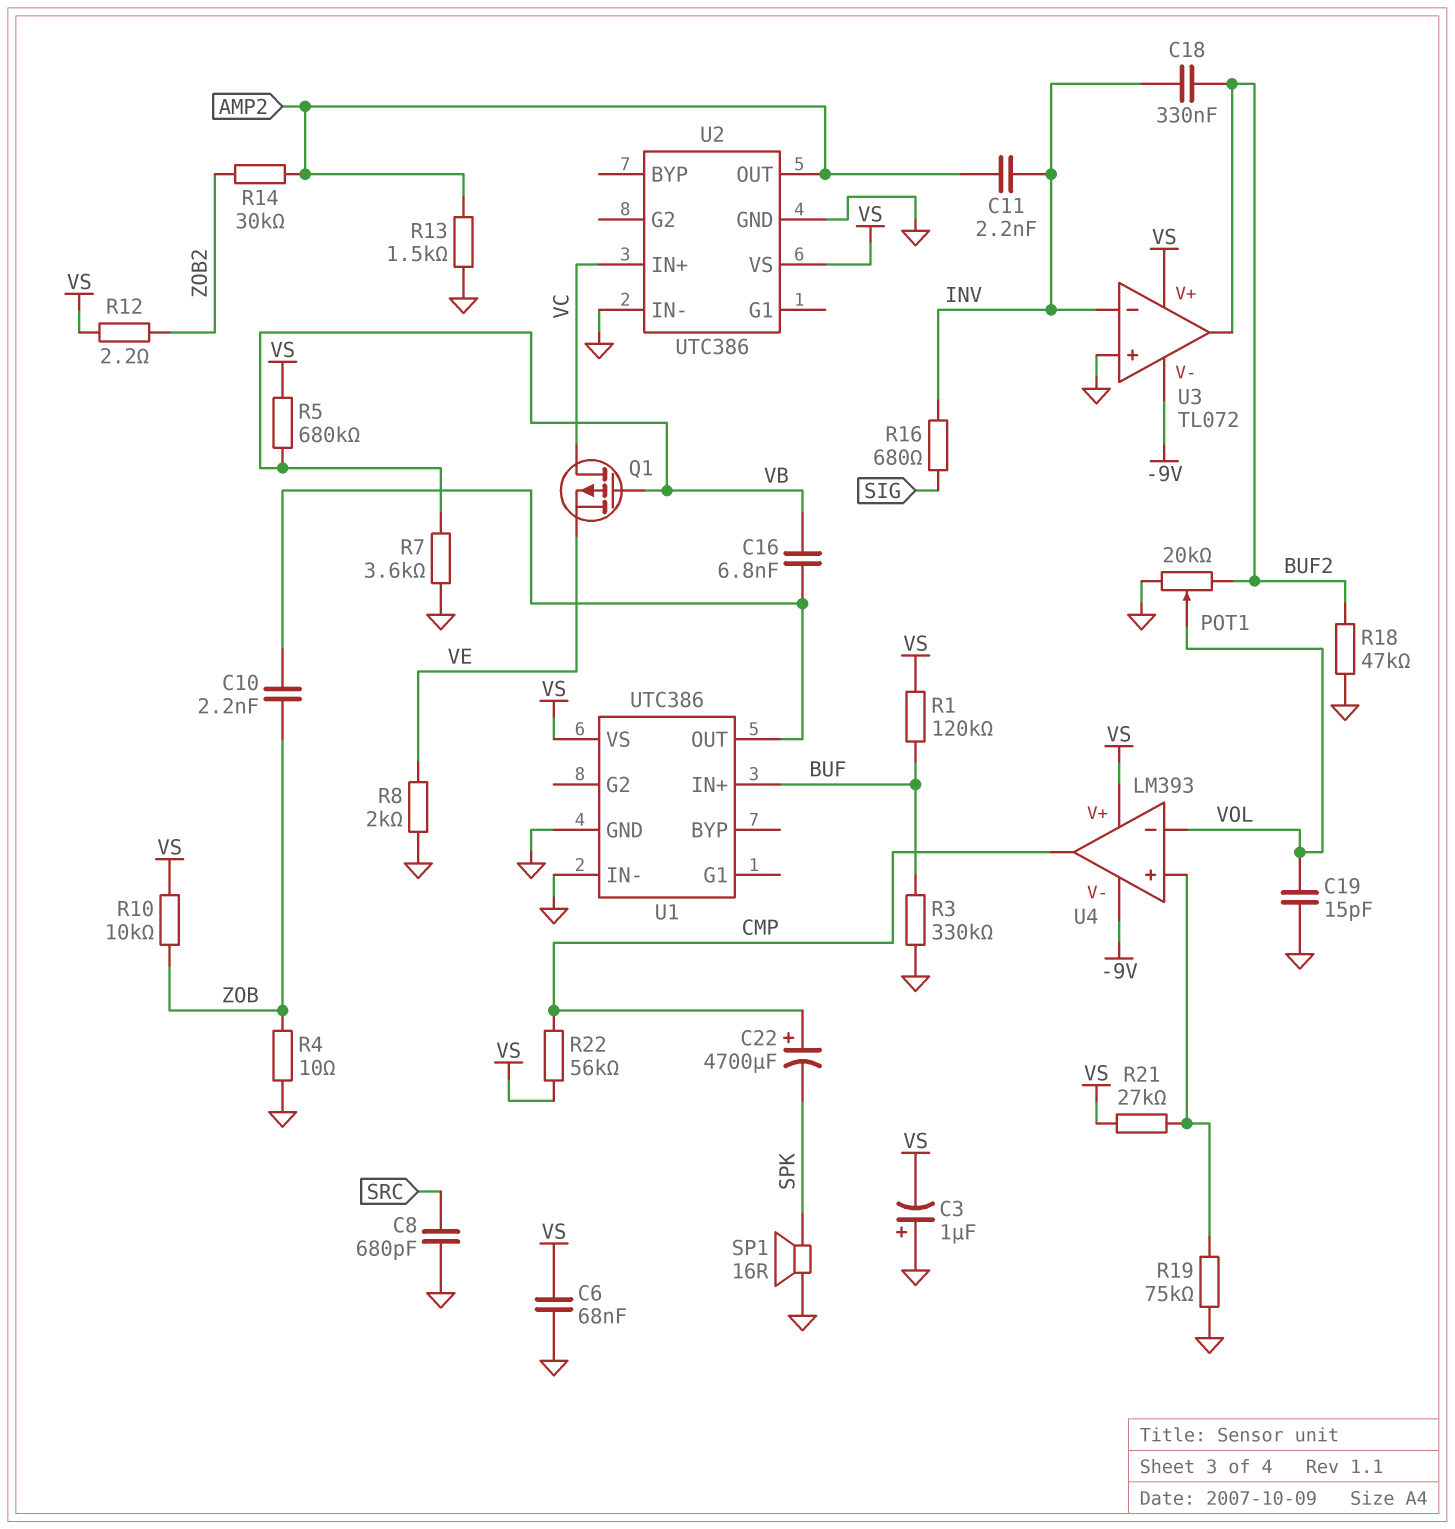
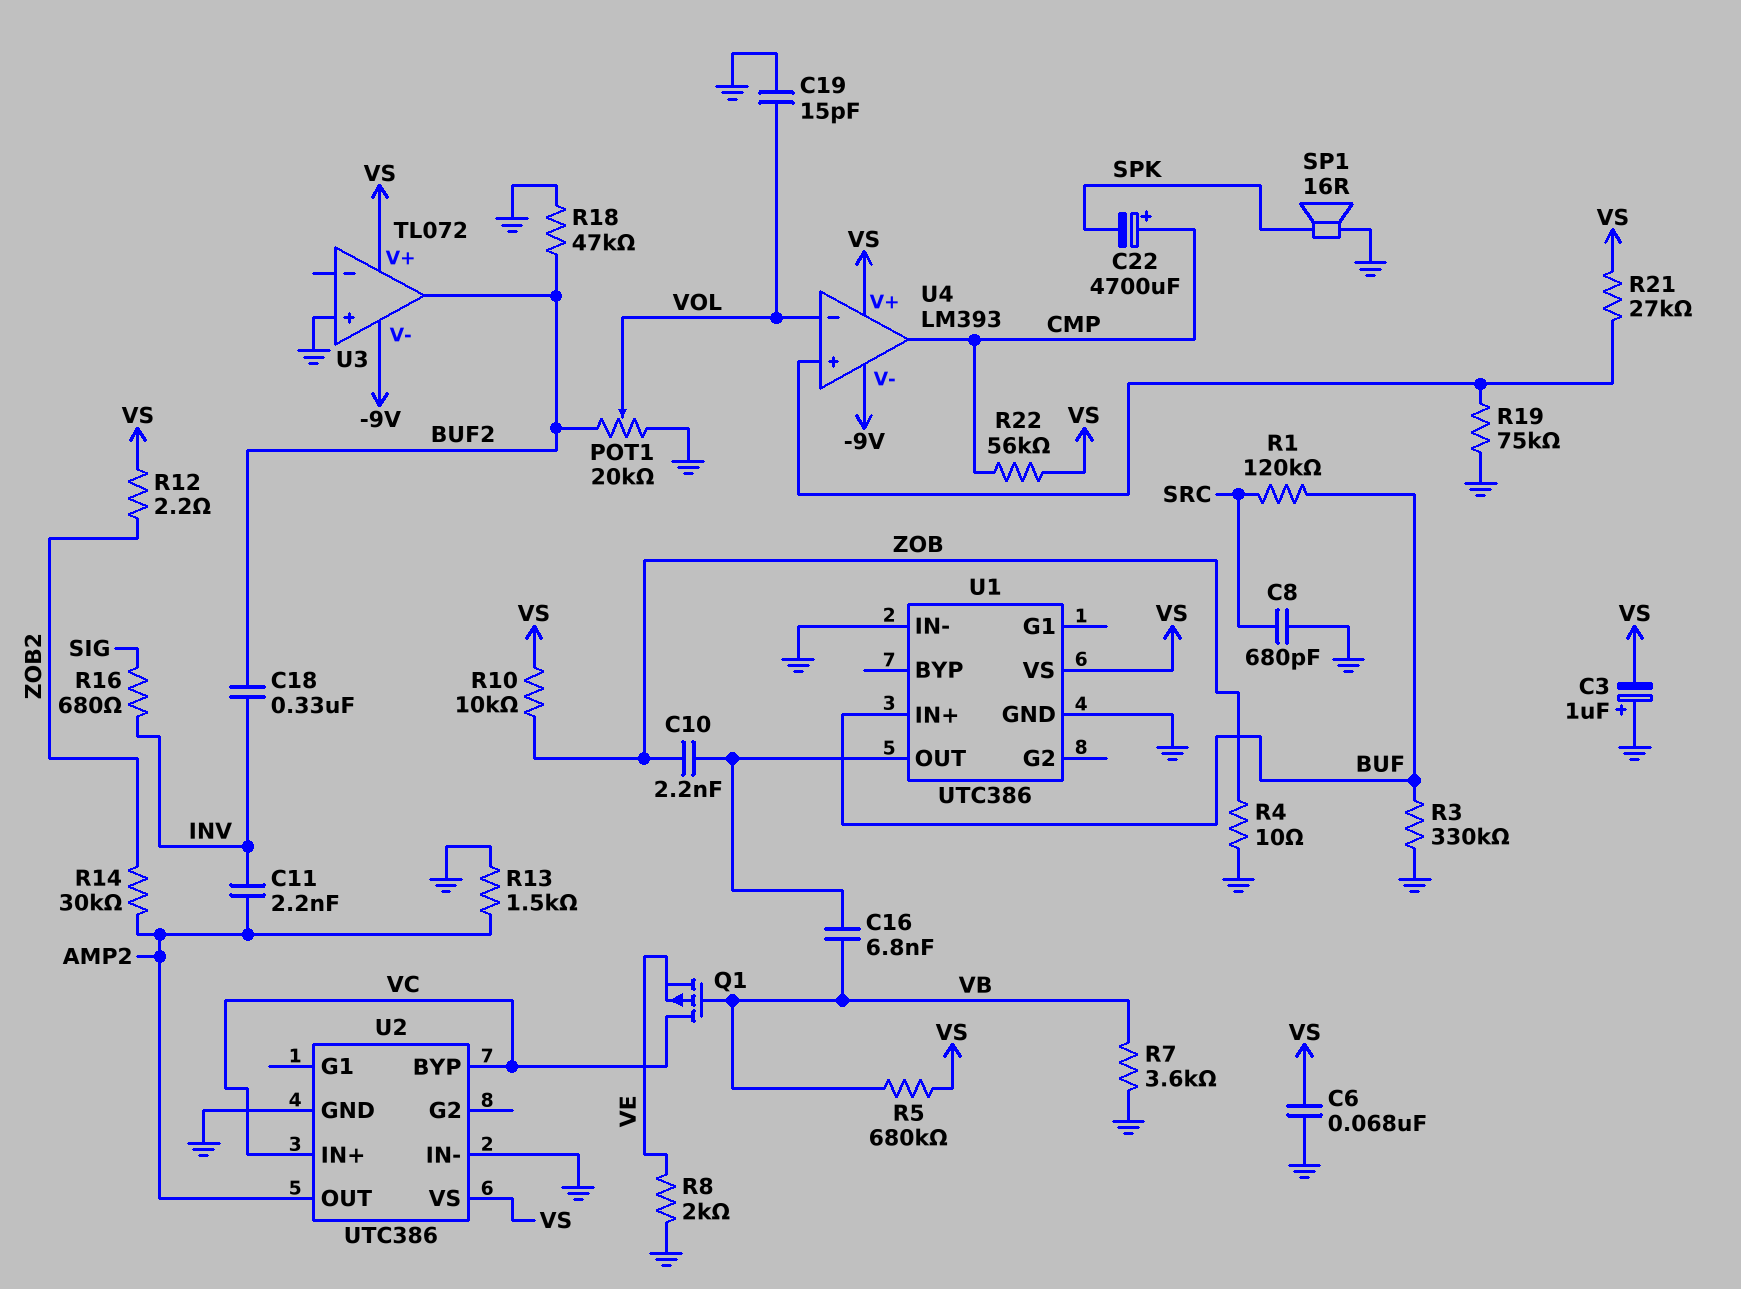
R1: 120k (BUF, VS) -> 120k (BUF, SRC)
U2 pin BYP: none -> VC
U3 pin in-: INV -> none

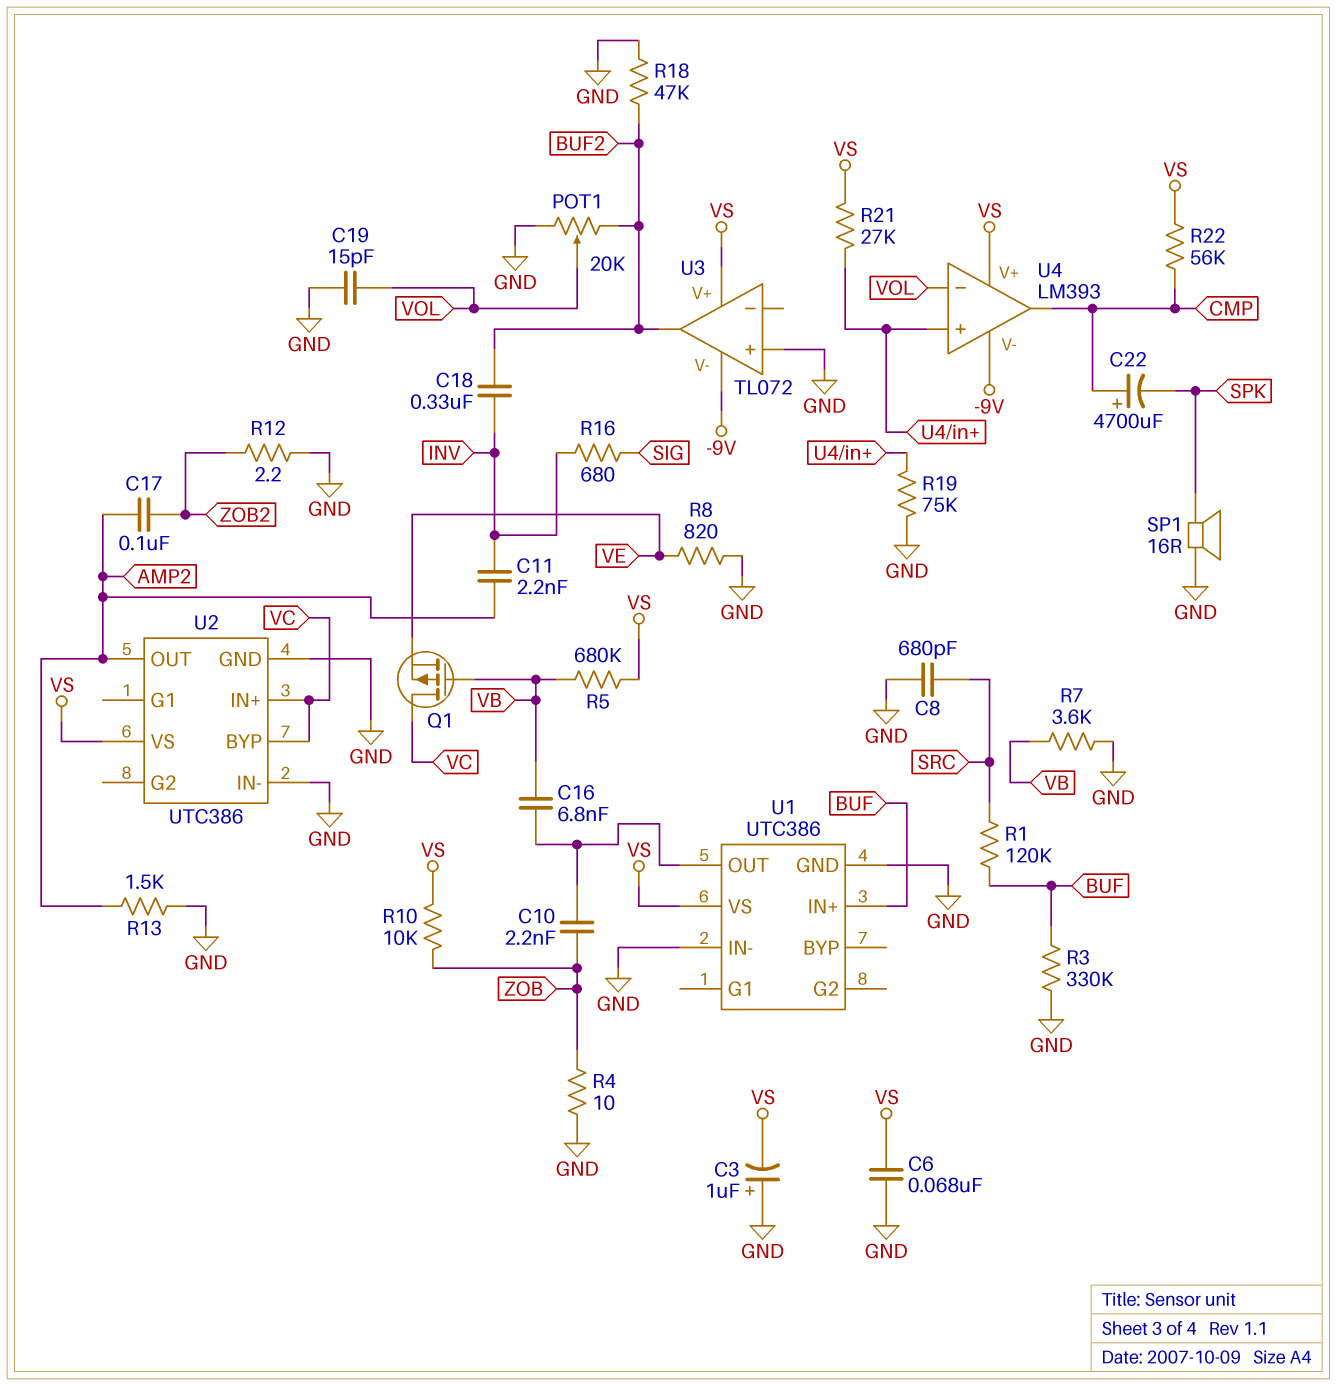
C17: none -> 100nF (AMP2, ZOB2)
R8: 2k (GND, VE) -> 820 (GND, VE)
R12: 2.2 (VS, ZOB2) -> 2.2 (GND, ZOB2)
R14: 30k (AMP2, ZOB2) -> none

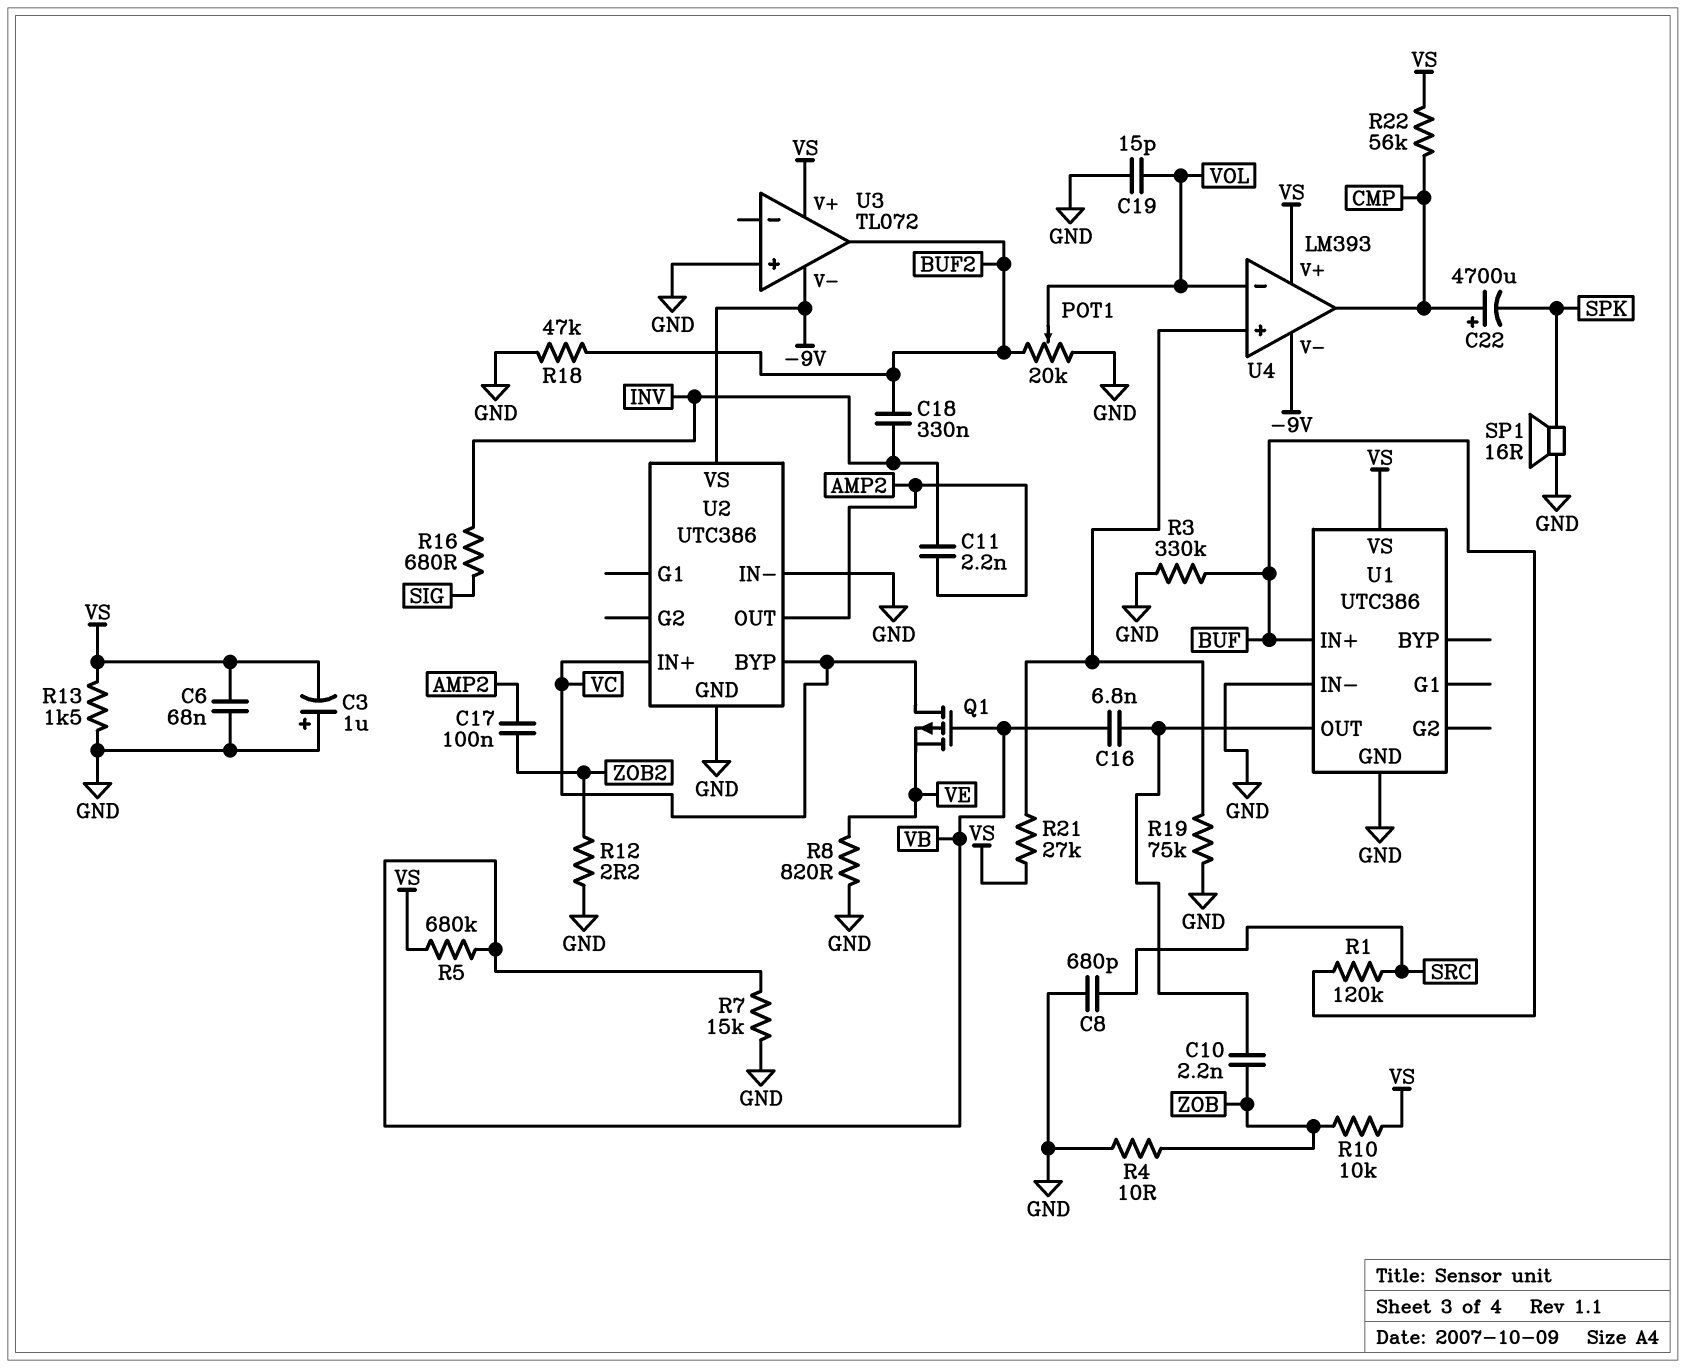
R7: 3.6k (GND, VB) -> 15k (GND, VB)
R13: 1.5k (AMP2, GND) -> 1.5k (GND, VS)
U2 pin VS: VS -> -9V

